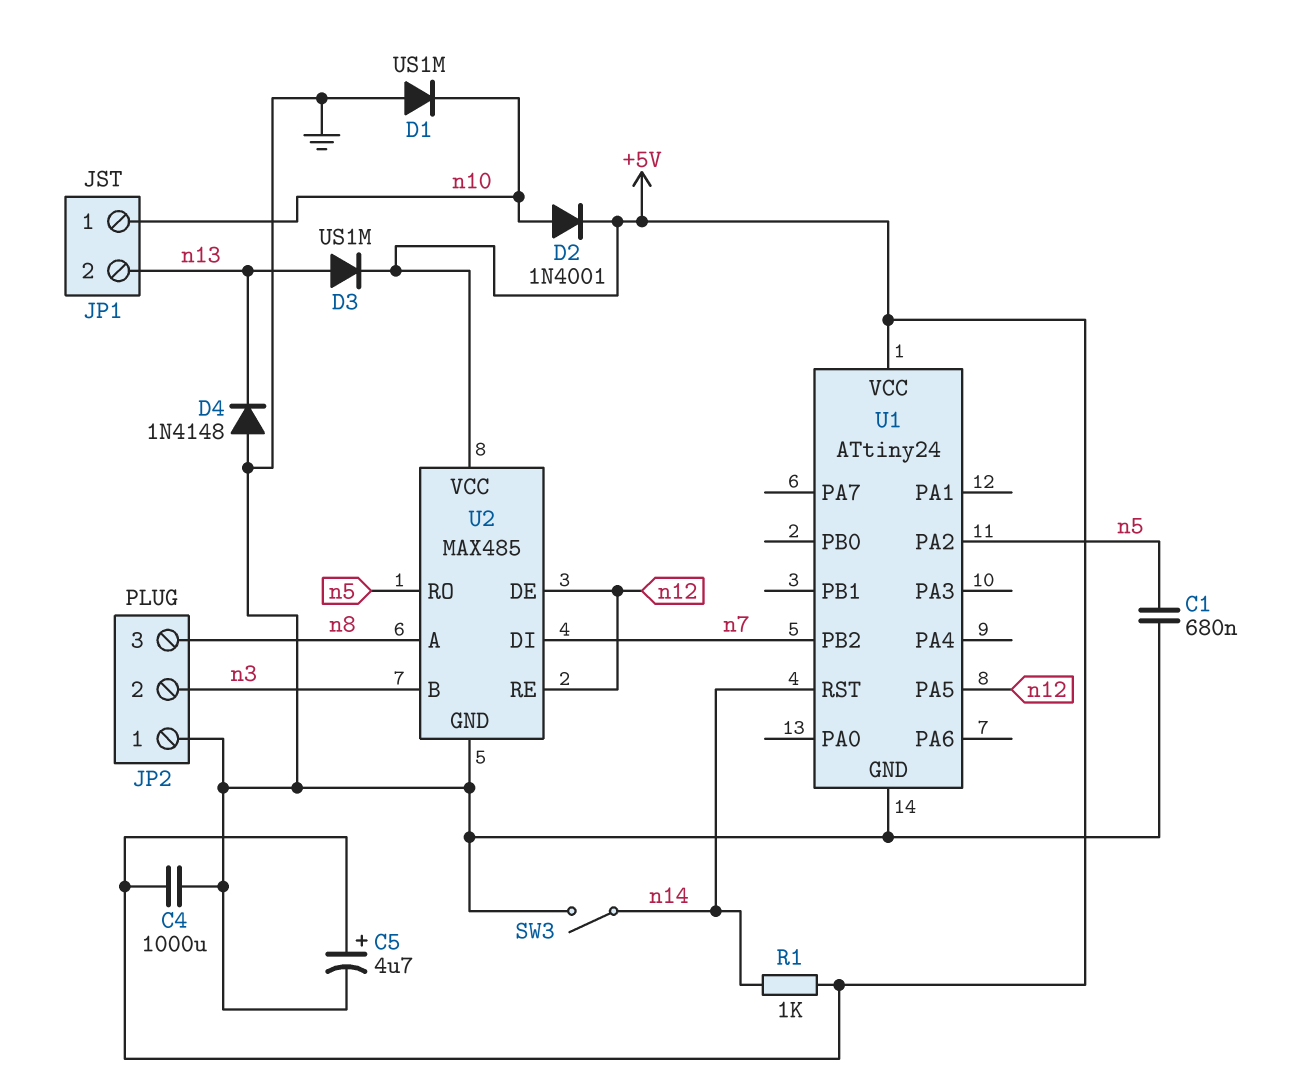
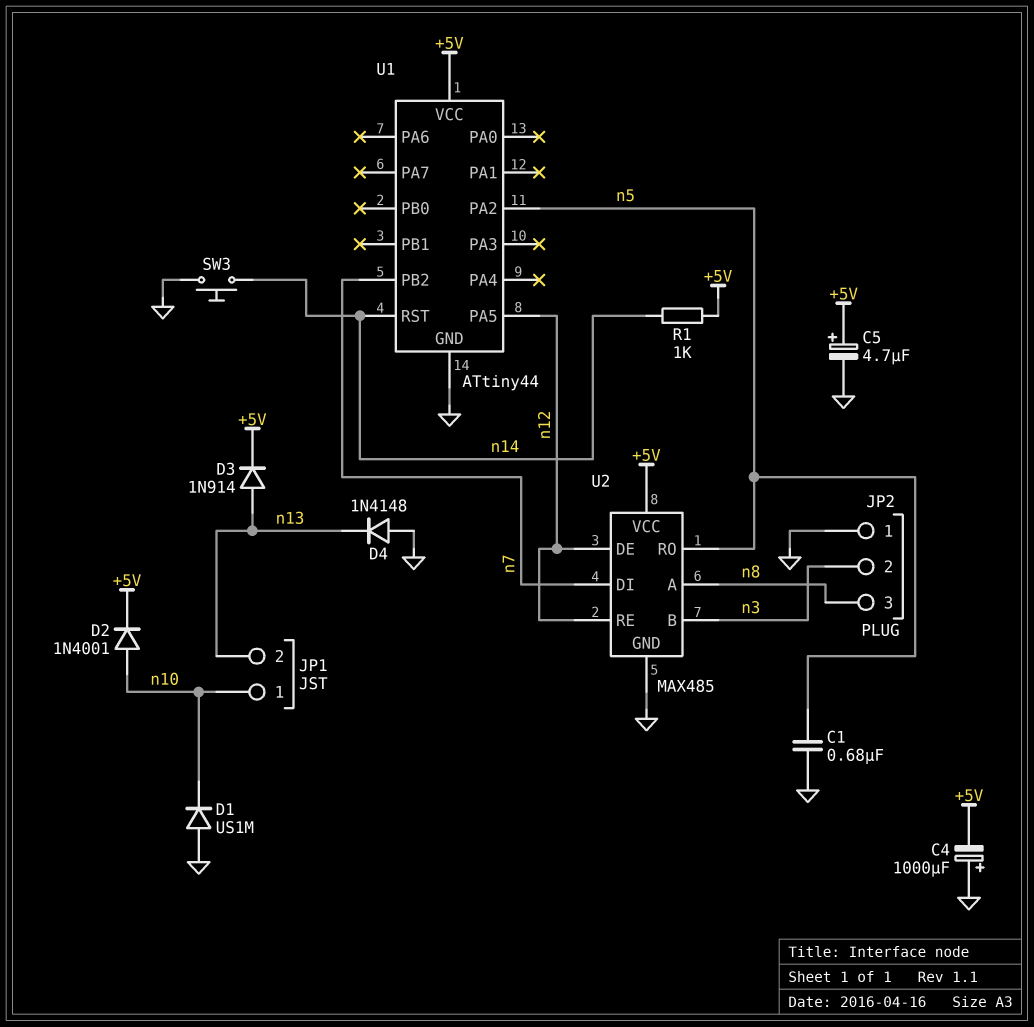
C4: 1000uF (+5V, GND) -> 1000uF (plus GND, minus +5V)
D3: diode US1M (A n13, K +5V) -> diode 1N914 (A n13, K +5V)
SW3: switch (GND, n14) -> button (GND, n14)
U1: ATtiny24 -> ATtiny44

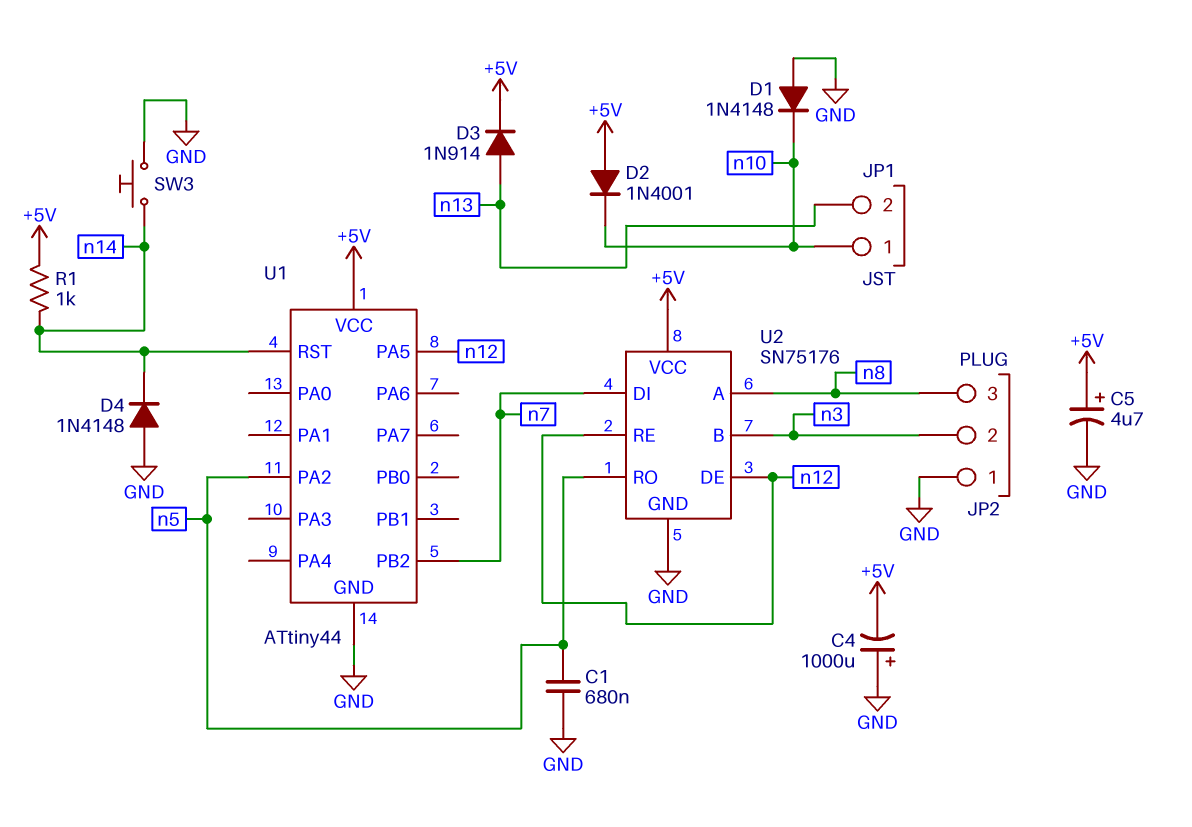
D1: diode US1M (A GND, K n10) -> diode 1N4148 (A GND, K n10)
D2: diode 1N4001 (A n10, K +5V) -> diode 1N4001 (A +5V, K n10)
D4: diode 1N4148 (A GND, K n13) -> diode 1N4148 (A GND, K n14)
U2: MAX485 -> SN75176

